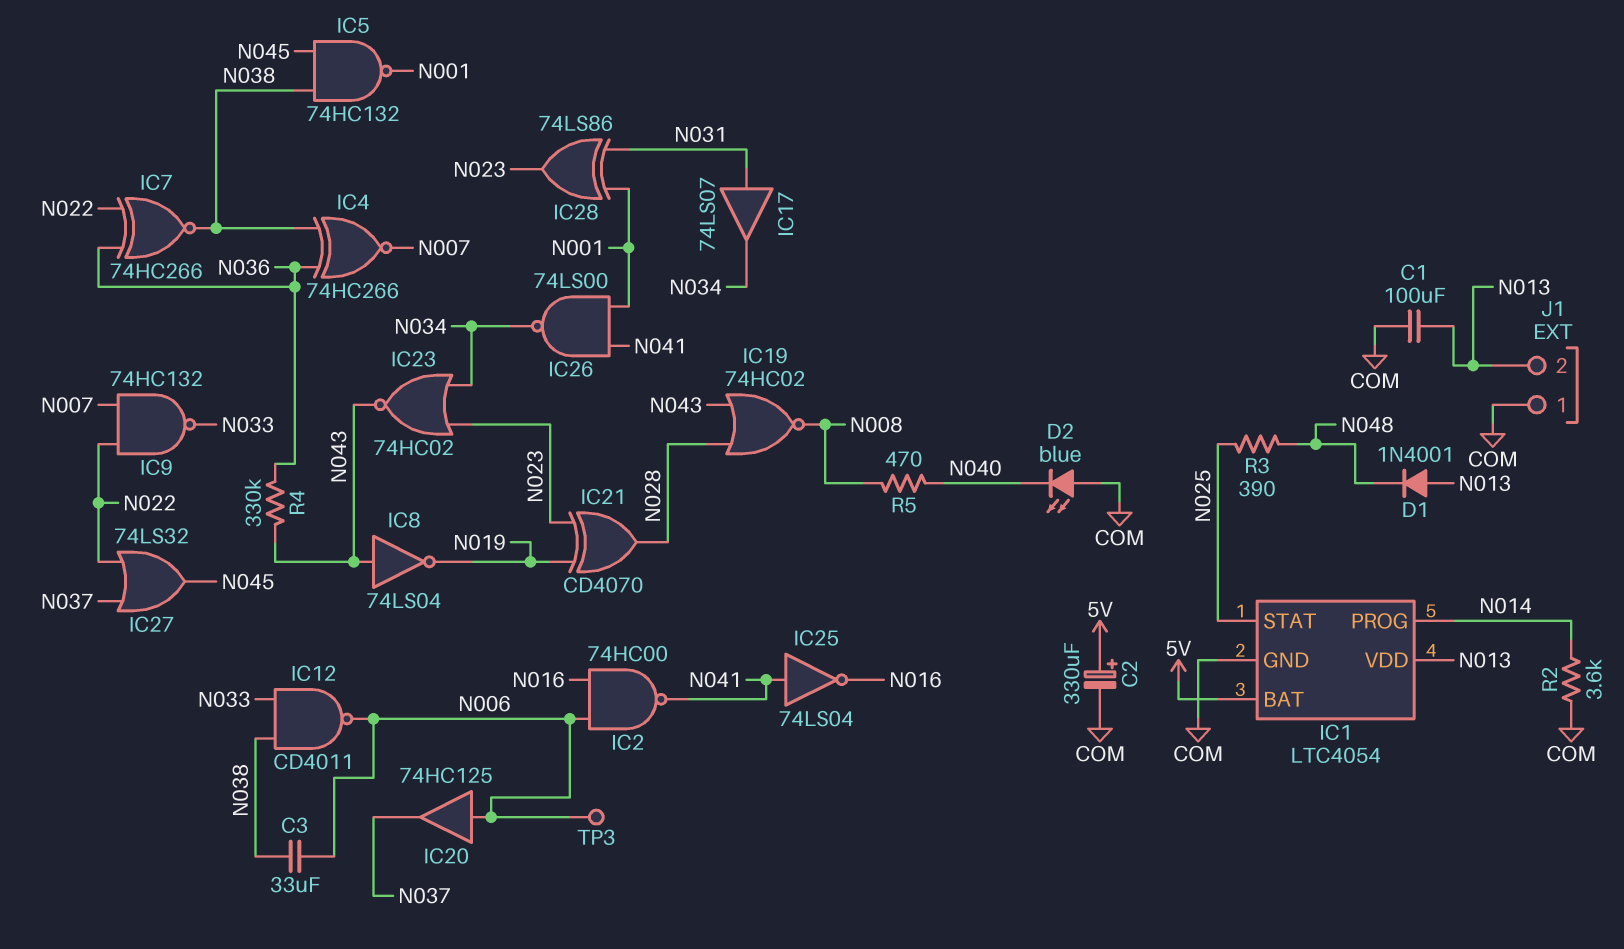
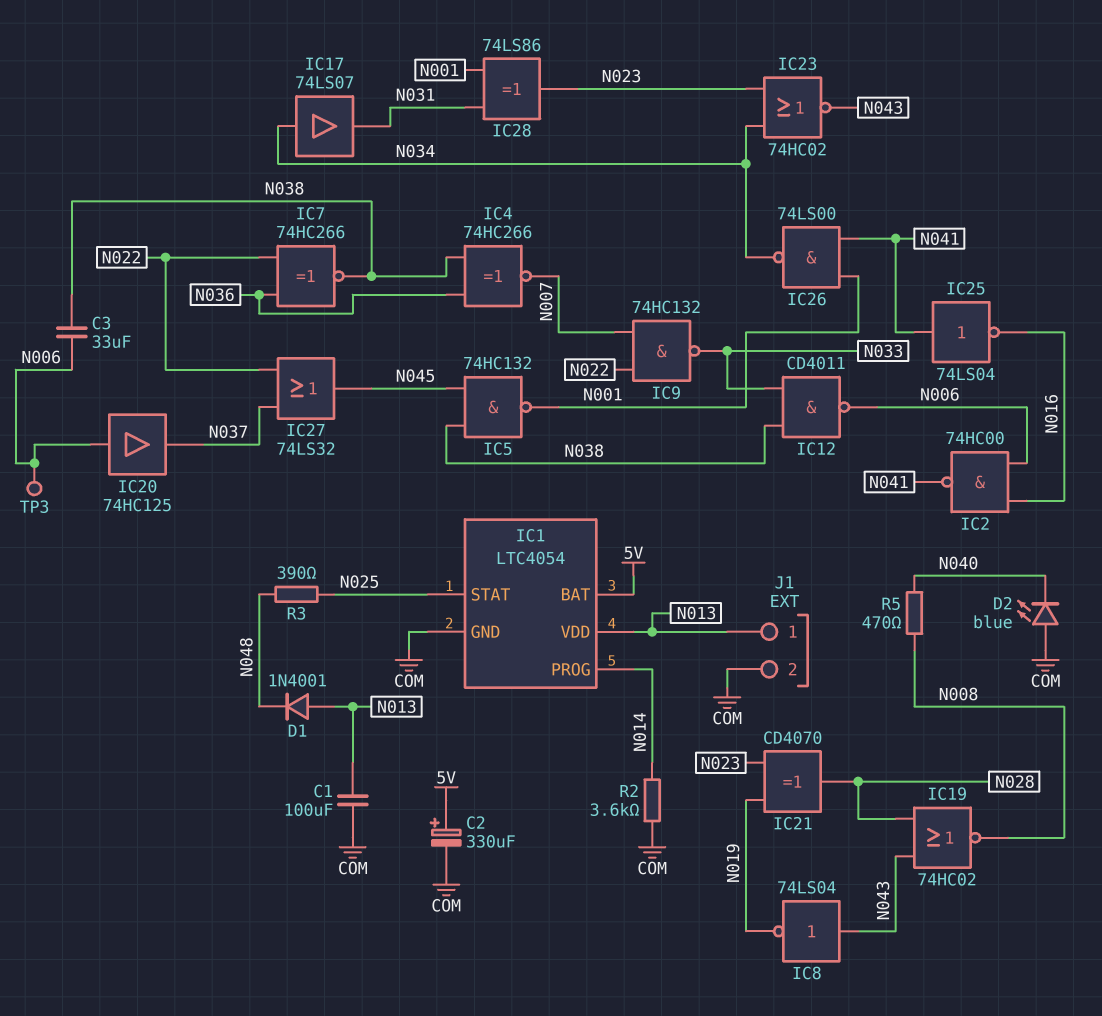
IC17: buffer 74LS07 (in N031, out N034) -> buffer 74LS07 (in N034, out N031)
J1 pin 1: COM -> N013
J1 pin 2: N013 -> COM
R4: 330k (N036, N043) -> none

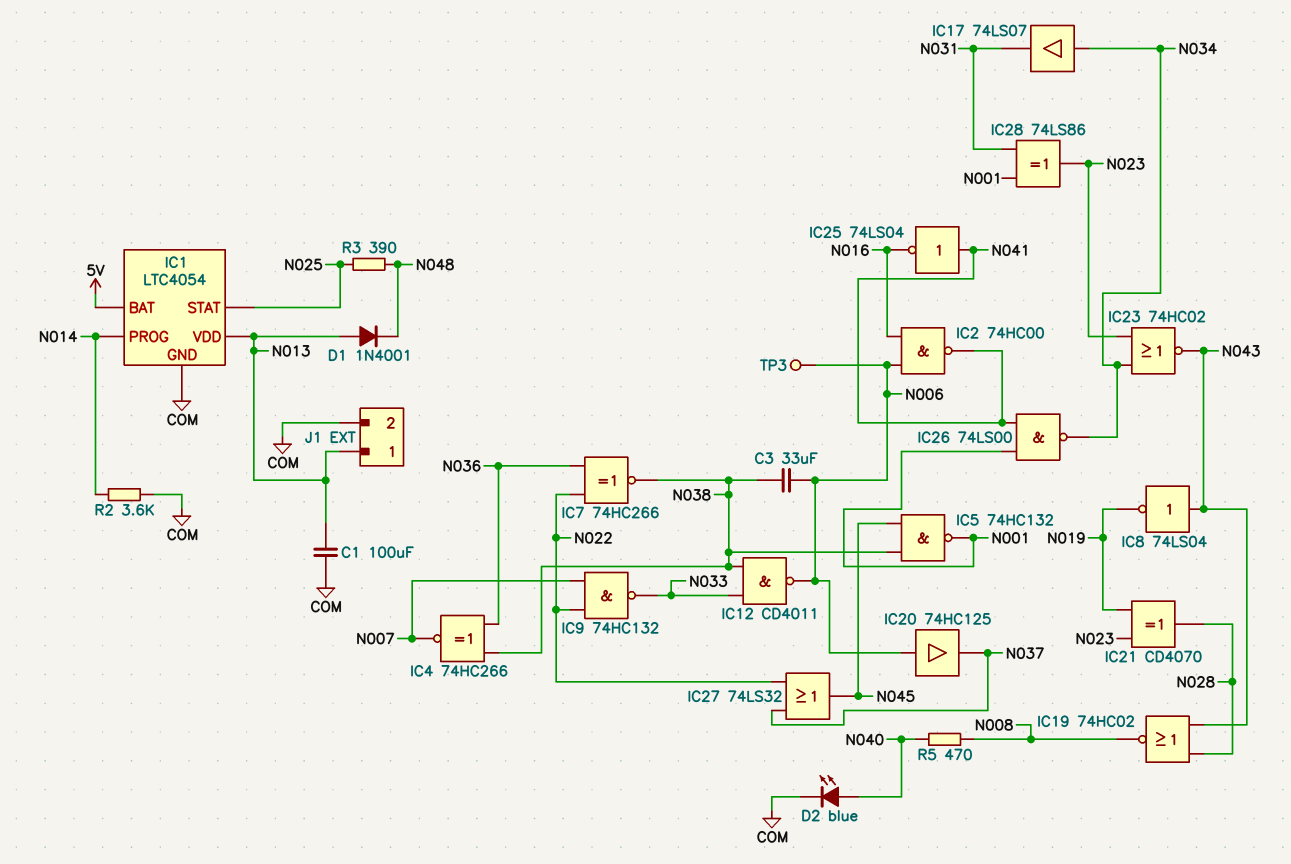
C2: 330uF (plus 5V, minus COM) -> none
D2: LED blue (A COM, K N040) -> LED blue (A N040, K COM)

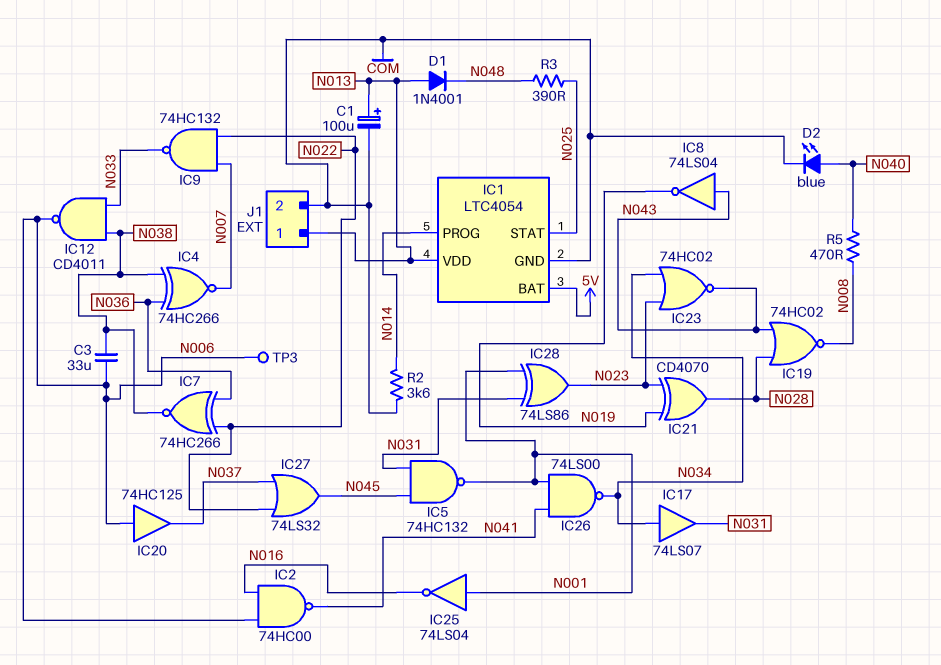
C1: 100uF (COM, N013) -> 100uF (plus N013, minus COM)
IC5: NAND 74HC132 (in N038, in N045, out N001) -> NAND 74HC132 (in N031, in N045, out N001)
IC25: NOT 74LS04 (in N041, out N016) -> NOT 74LS04 (in N001, out N016)

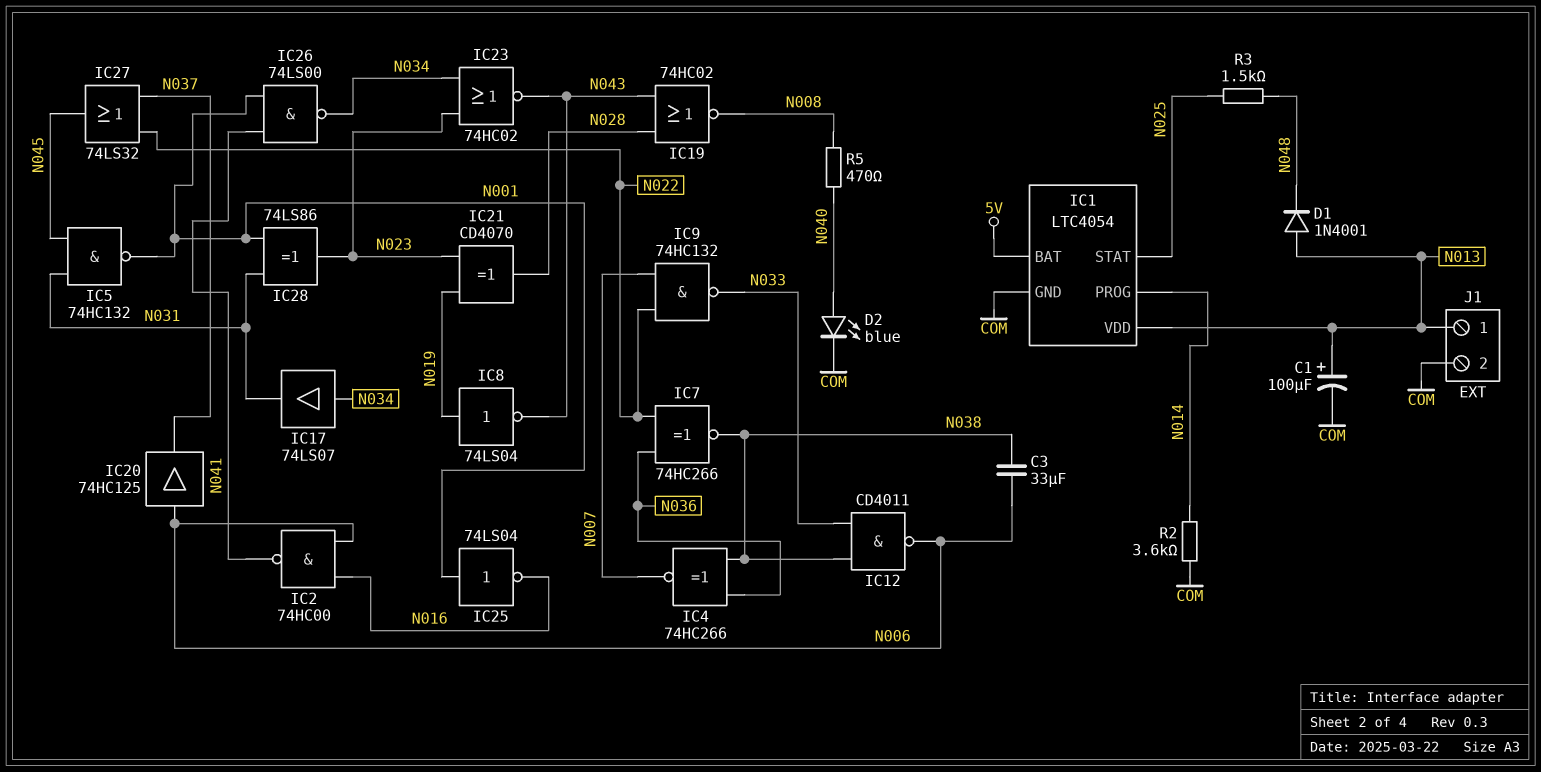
IC8: NOT 74LS04 (in N043, out N019) -> NOT 74LS04 (in N019, out N043)
R3: 390 (N025, N048) -> 1.5k (N025, N048)
TP3: test point (N006) -> none

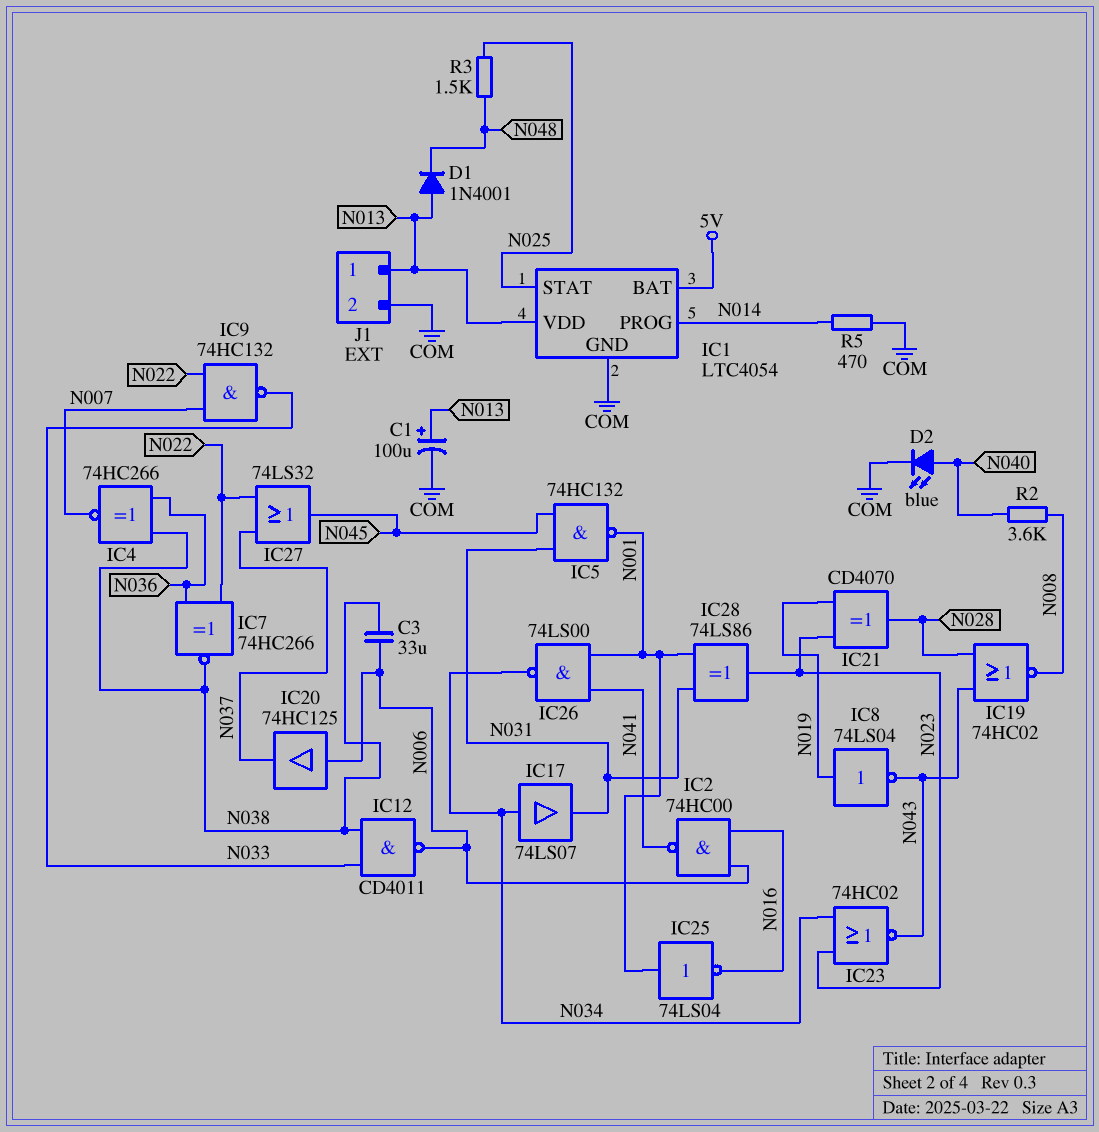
R2: 3.6k (COM, N014) -> 3.6k (N008, N040)
R5: 470 (N008, N040) -> 470 (COM, N014)

